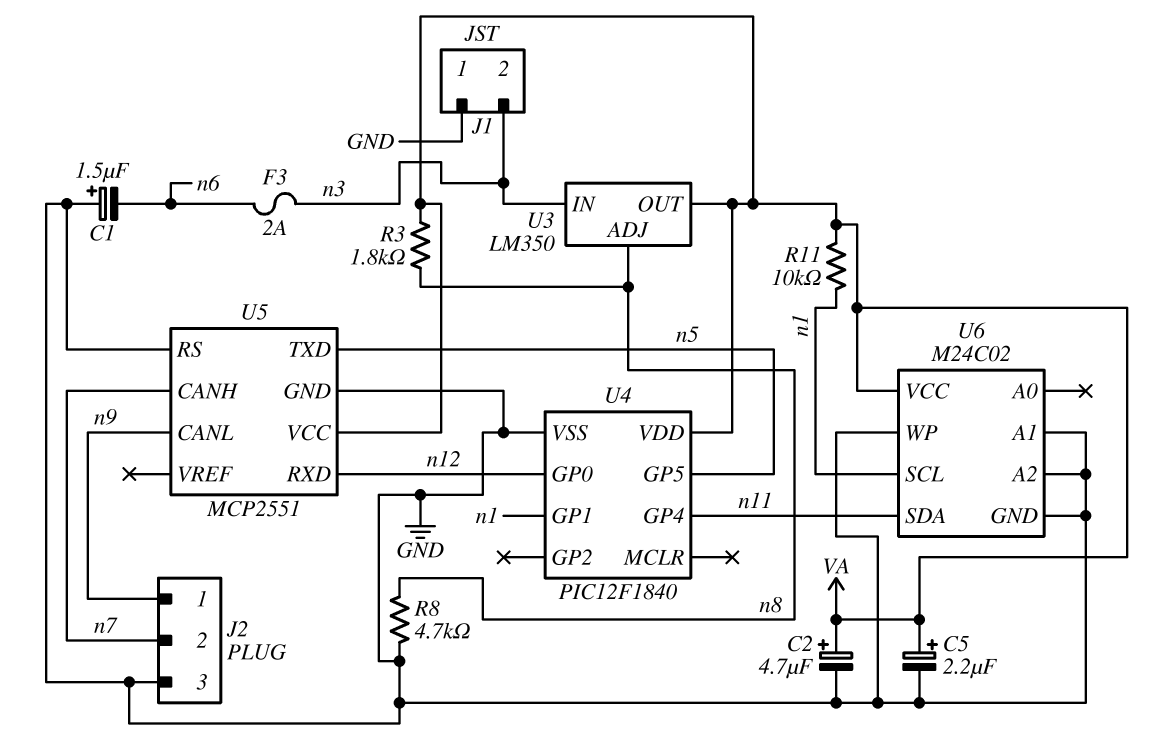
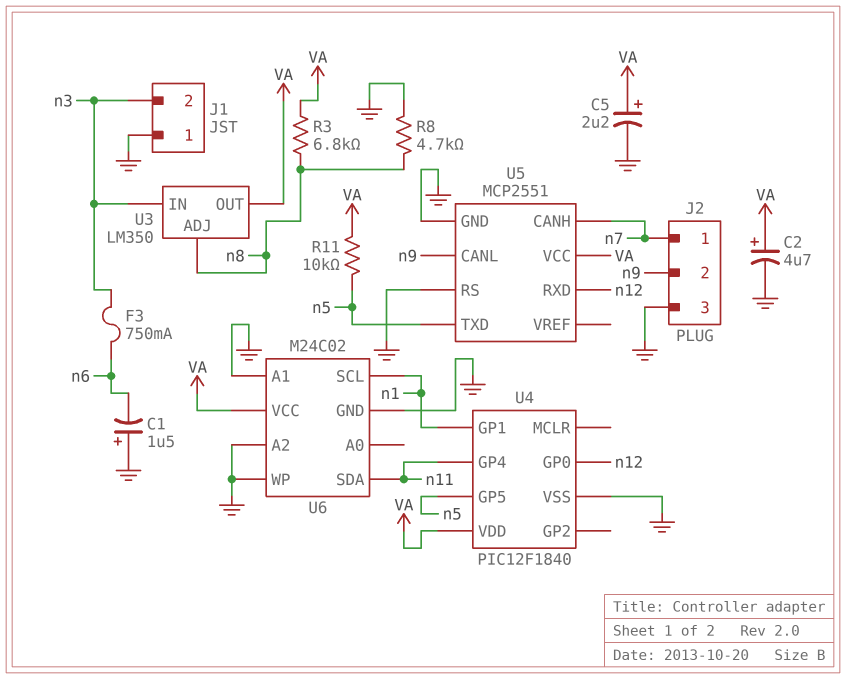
F3: 2A (n3, n6) -> 750mA (n3, n6)
J2 pin 1: n9 -> n7
J2 pin 2: n7 -> n9
R3: 1.8k (VA, n8) -> 6.8k (VA, n8)
R11: 10k (VA, n1) -> 10k (VA, n5)

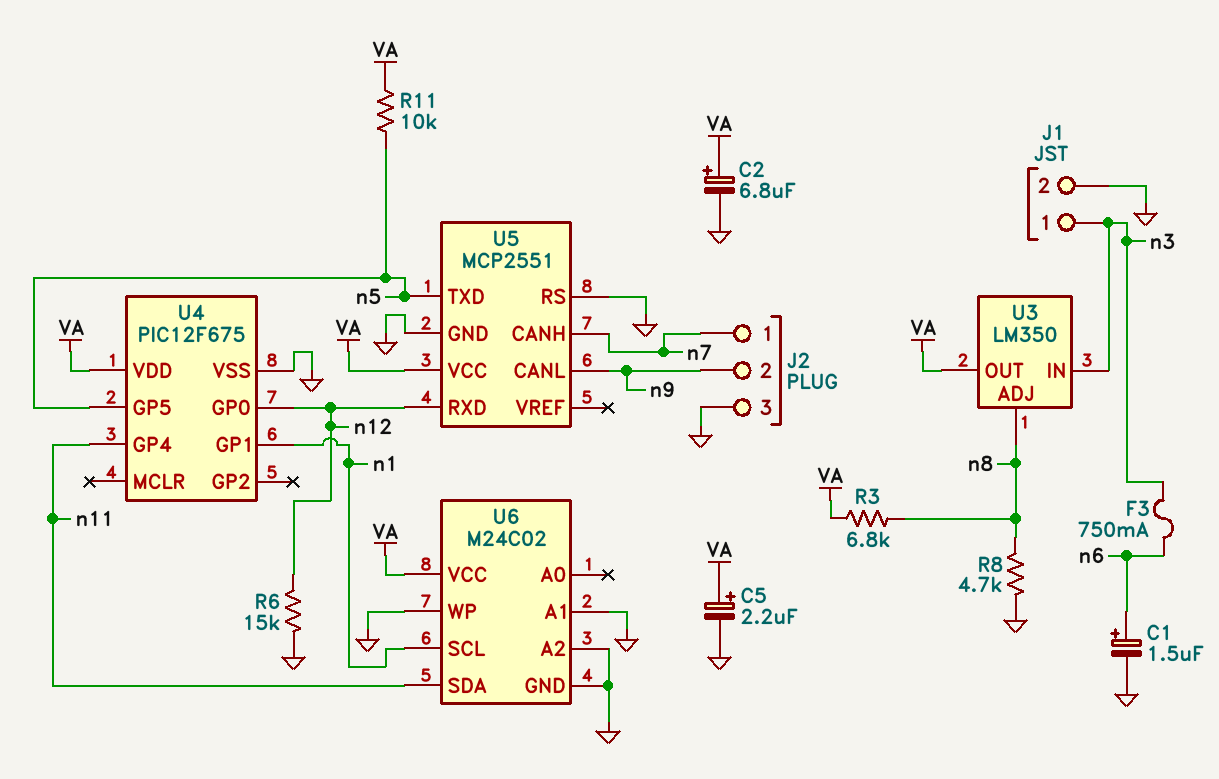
C1: 1.5uF (plus GND, minus n6) -> 1.5uF (plus n6, minus GND)
C2: 4.7uF (plus VA, minus GND) -> 6.8uF (plus VA, minus GND)
J1 pin 1: GND -> n3
J1 pin 2: n3 -> GND
R6: none -> 15k (GND, n12)
U4: PIC12F1840 -> PIC12F675

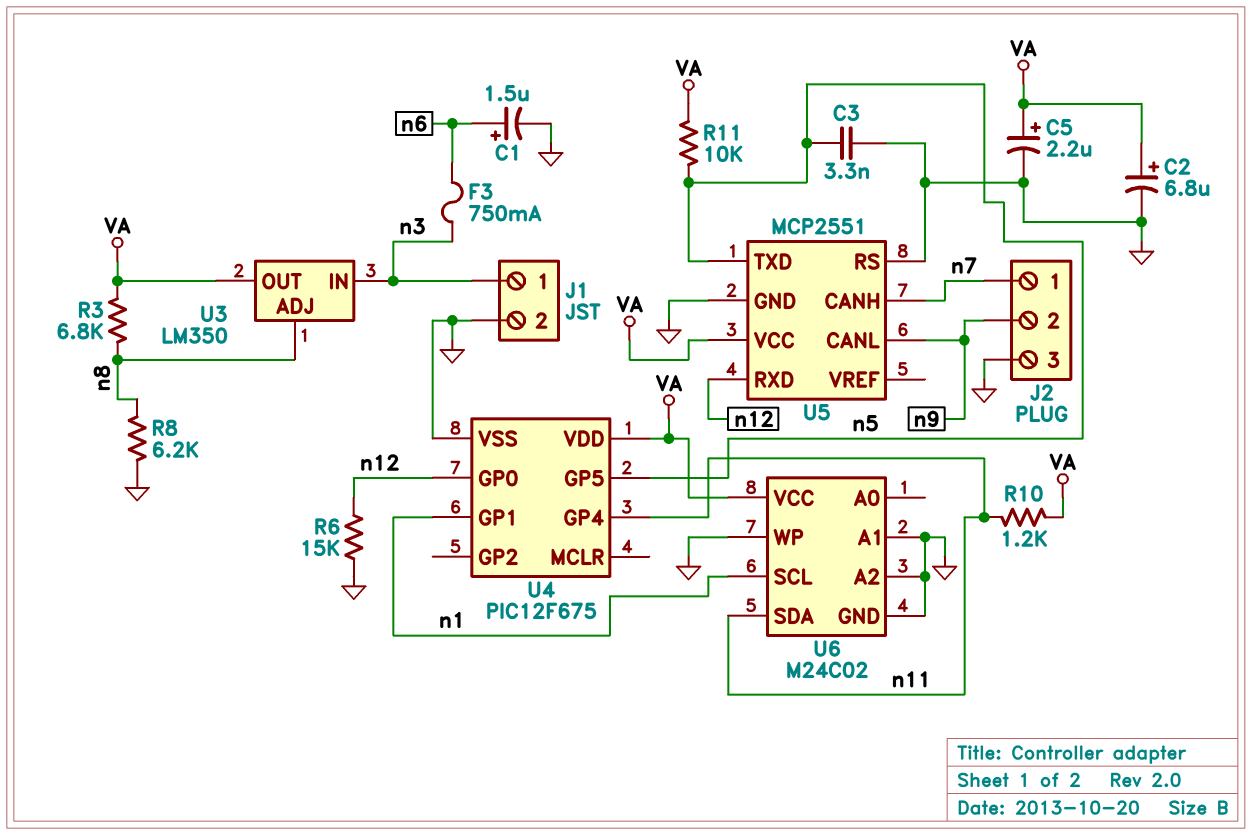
C3: none -> 3.3nF (GND, n5)
R8: 4.7k (GND, n8) -> 6.2k (GND, n8)
R10: none -> 1.2k (VA, n11)

